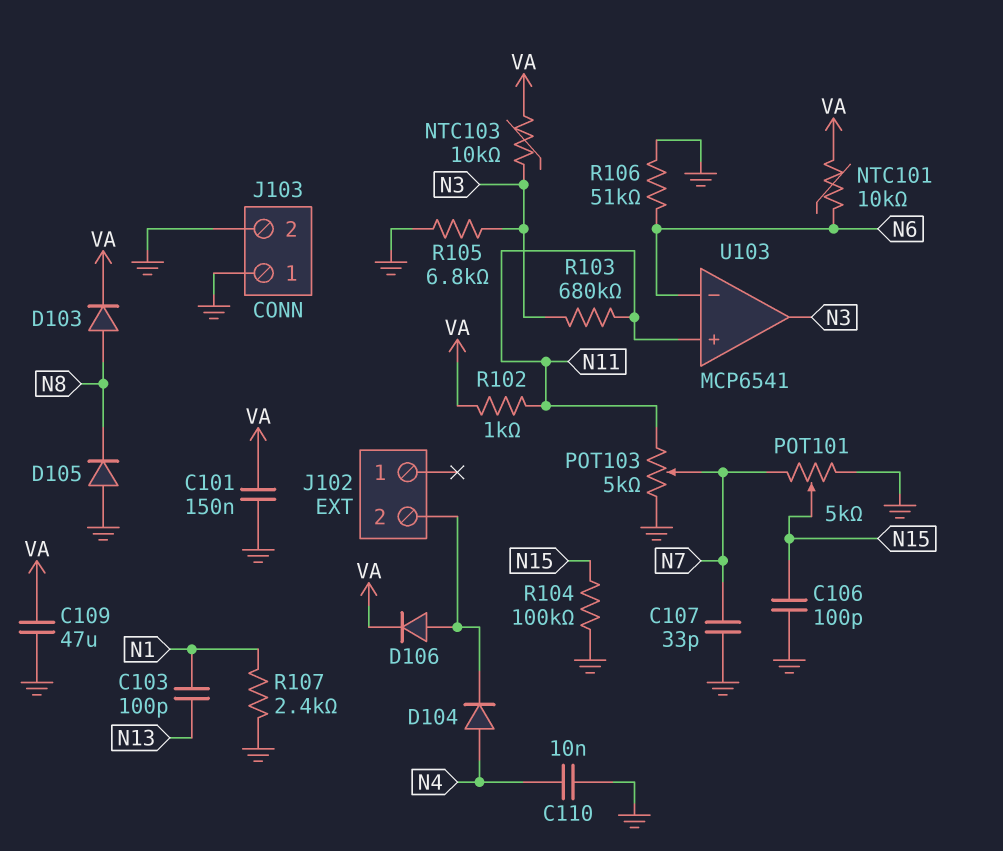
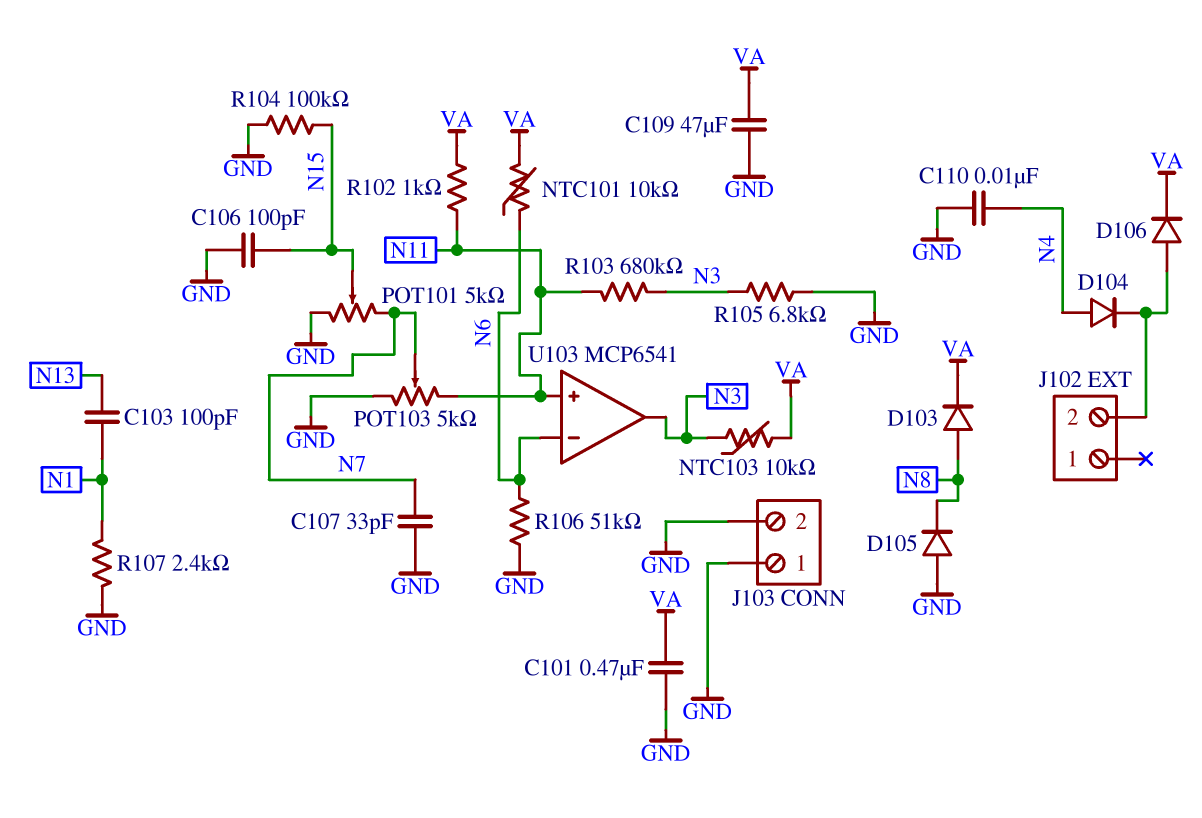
C101: 150nF (GND, VA) -> 470nF (GND, VA)

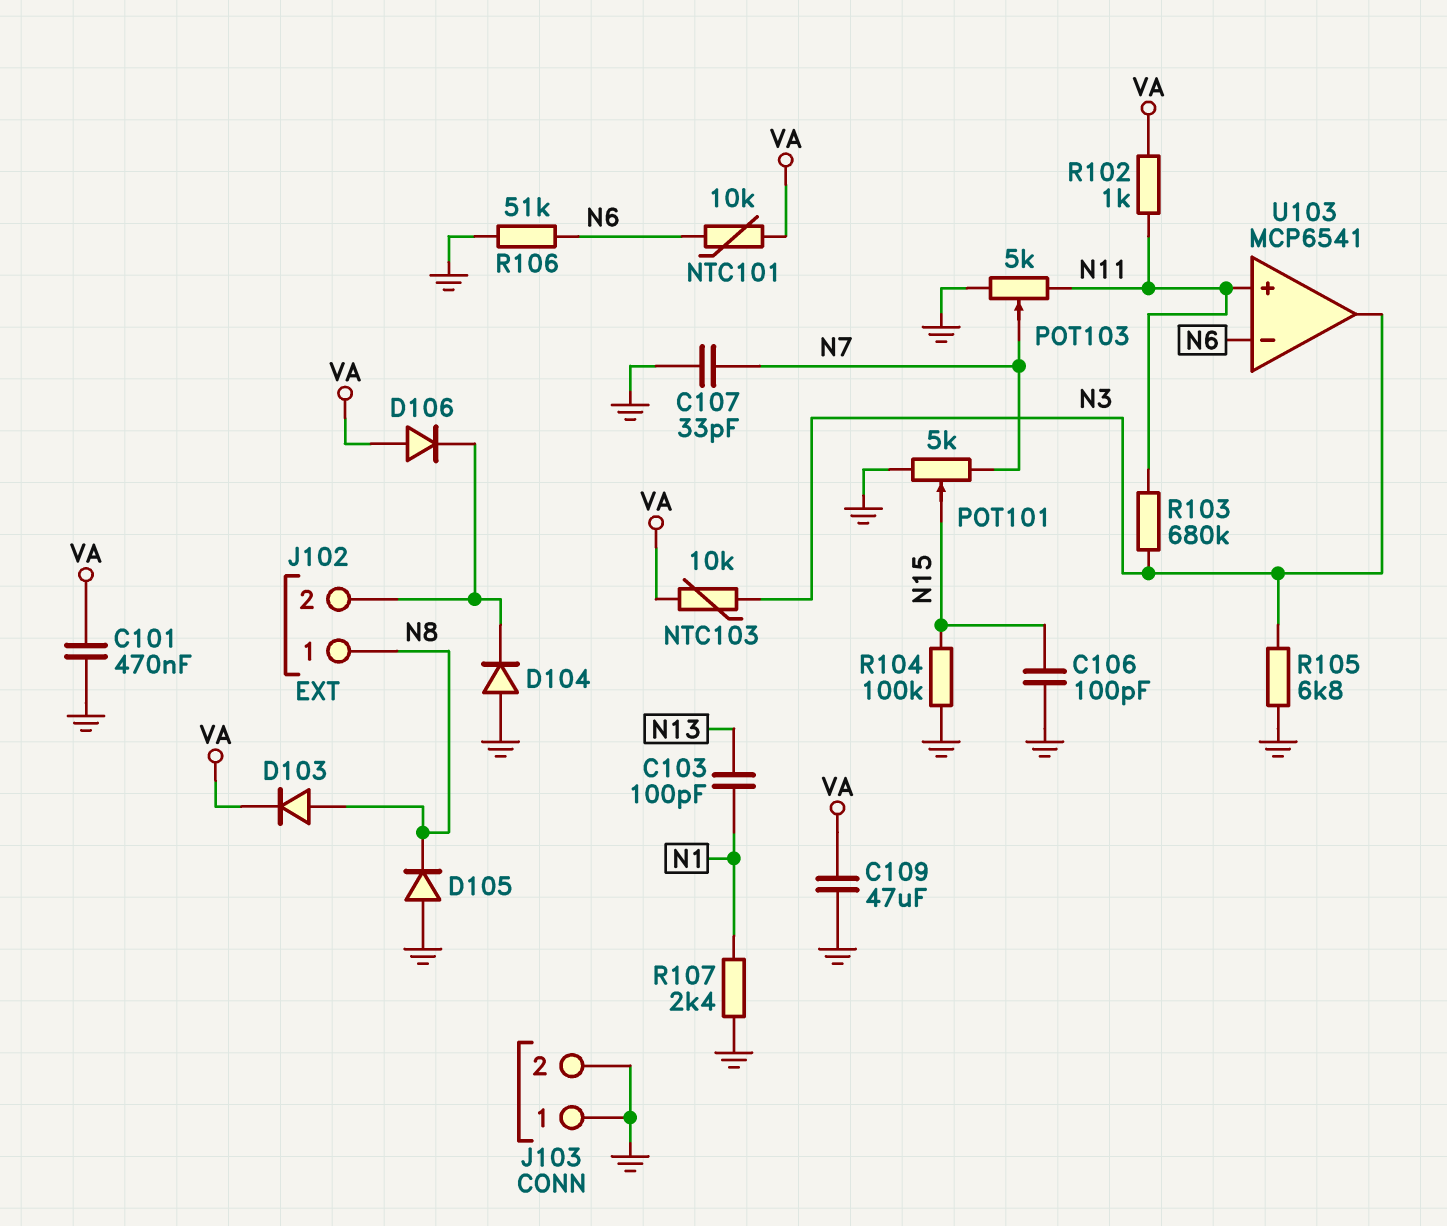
C110: 10nF (GND, N4) -> none
D104: diode (A N4, K J102/2) -> diode (A GND, K J102/2)
D106: diode (A J102/2, K VA) -> diode (A VA, K J102/2)
J102 pin 1: none -> N8

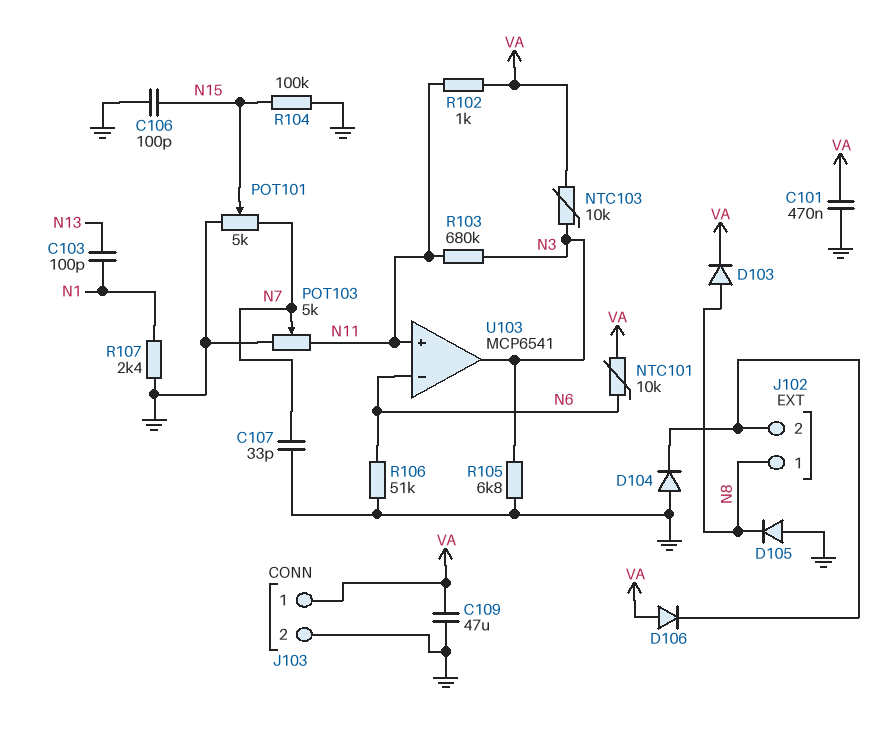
J103 pin 1: GND -> VA

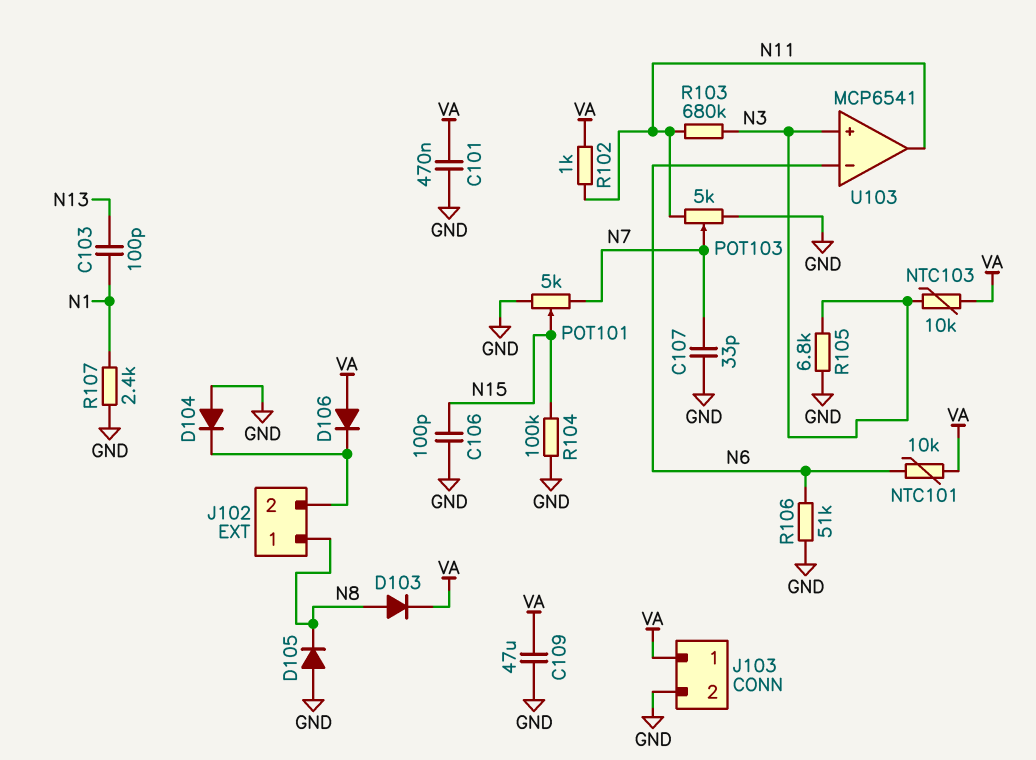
U103 pin in+: N11 -> N3
U103 pin out: N3 -> N11

